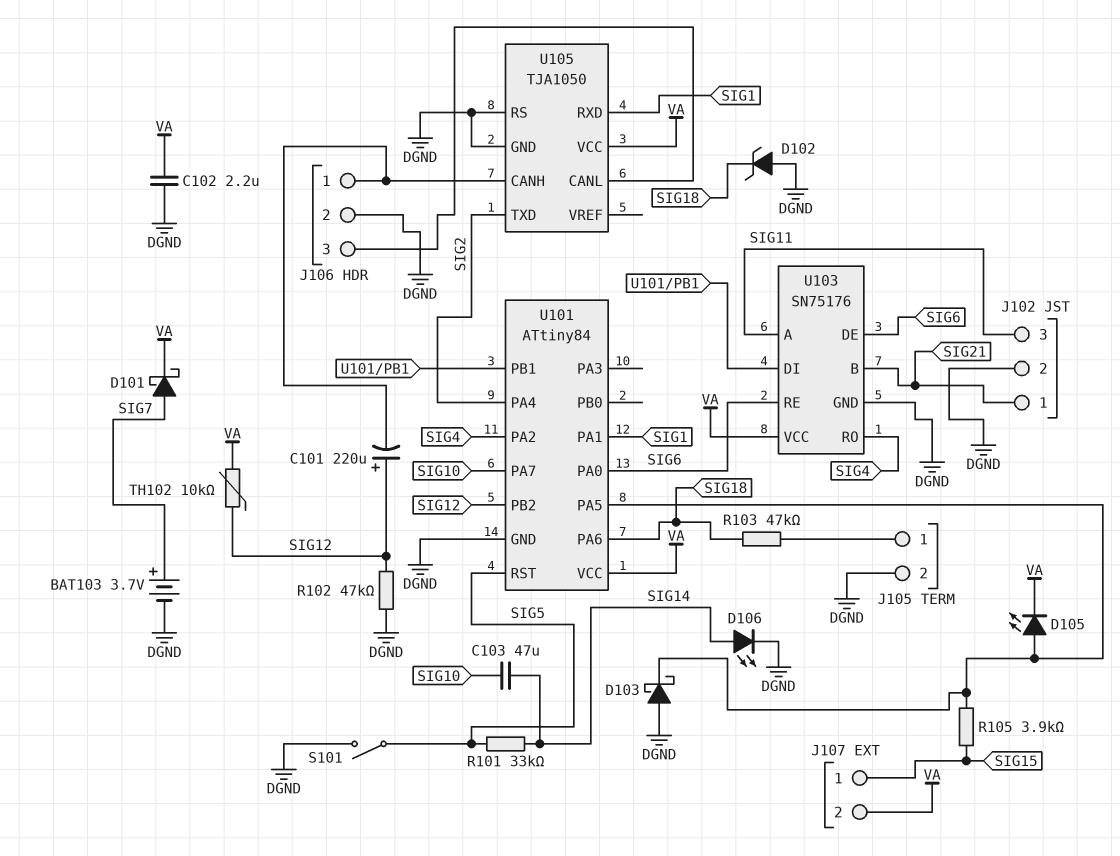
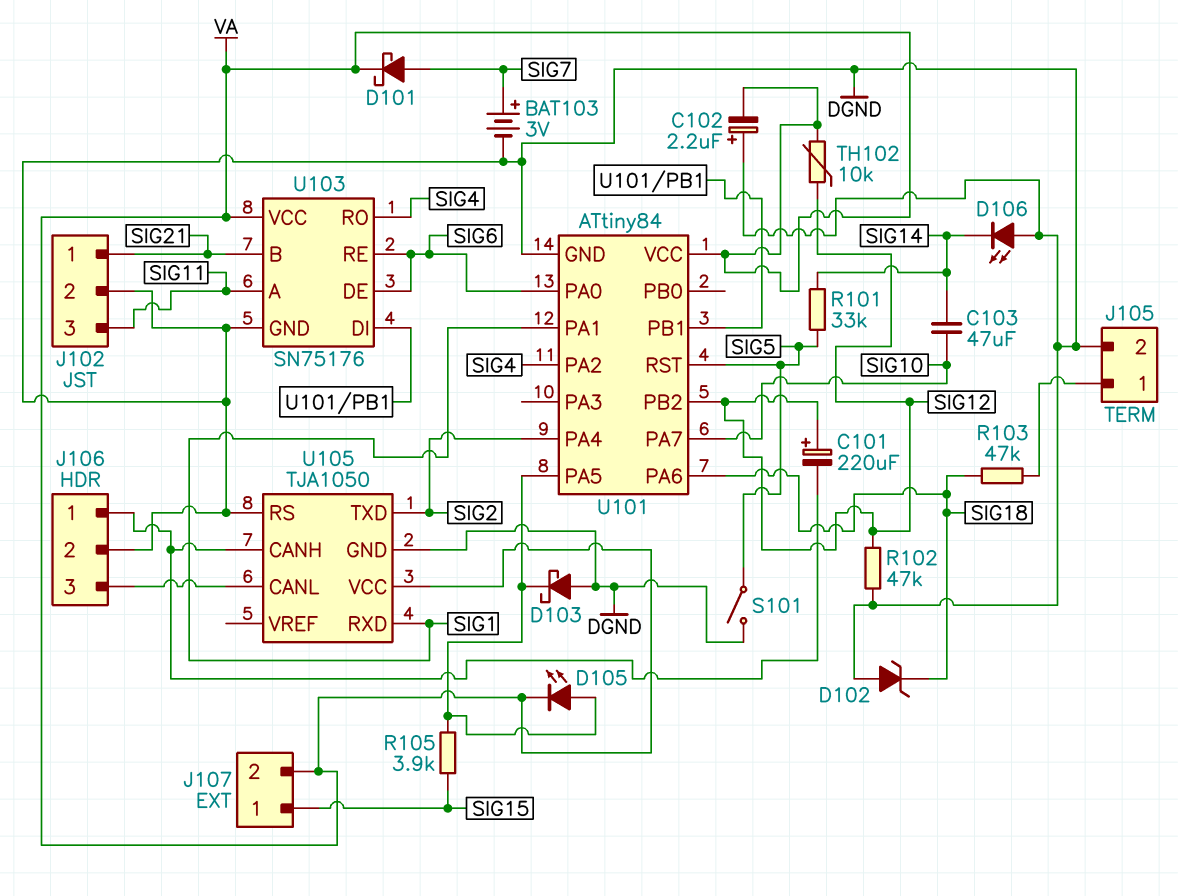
BAT103: 3.7V (plus SIG7, minus DGND) -> 3V (plus SIG7, minus DGND)
C102: 2.2uF (DGND, VA) -> 2.2uF (plus DGND, minus VA)
D106: LED (A SIG14, K DGND) -> LED (A DGND, K SIG14)

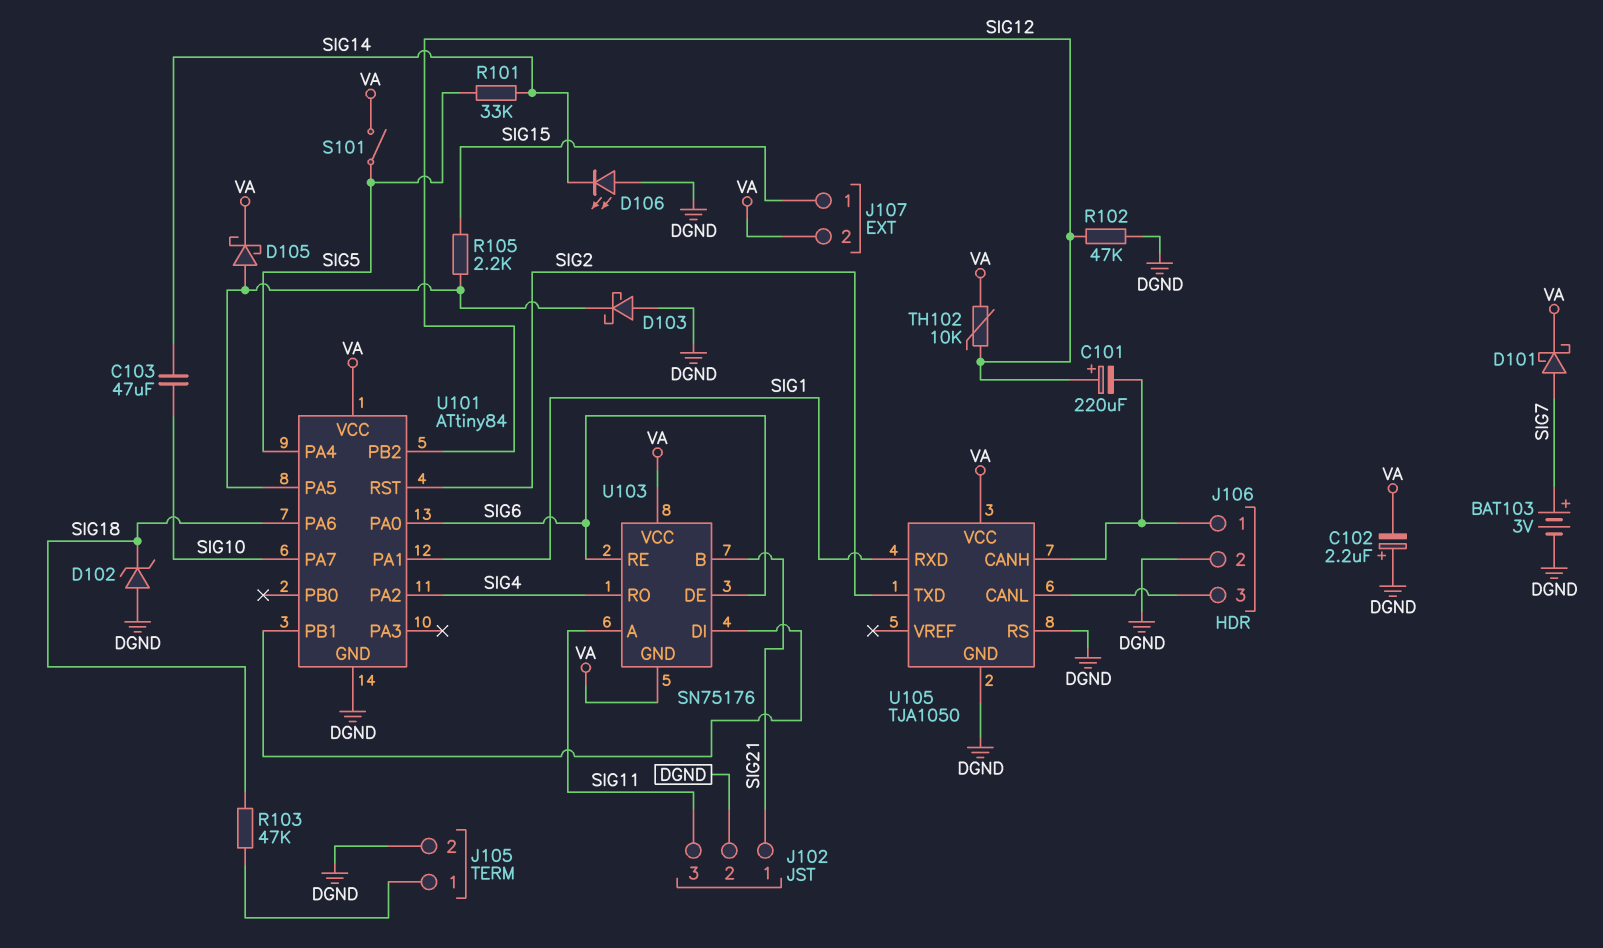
D105: LED (A U101/PA5, K VA) -> schottky (A U101/PA5, K VA)
R105: 3.9k (SIG15, U101/PA5) -> 2.2k (SIG15, U101/PA5)
S101: switch (DGND, SIG5) -> switch (SIG5, VA)
U101 pin PA4: SIG2 -> SIG5
U101 pin RST: SIG5 -> SIG2
U103 pin GND: DGND -> VA

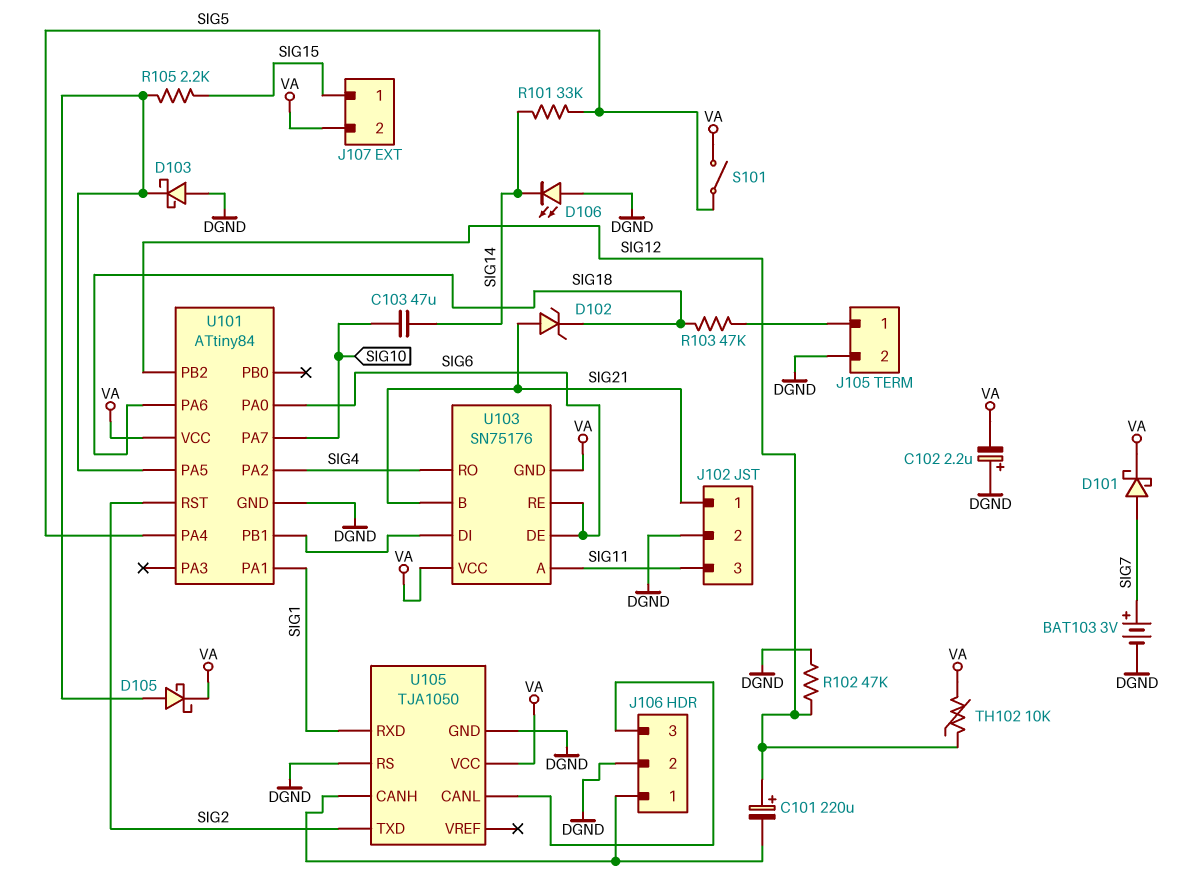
D102: zener (A DGND, K SIG18) -> zener (A SIG21, K SIG18)

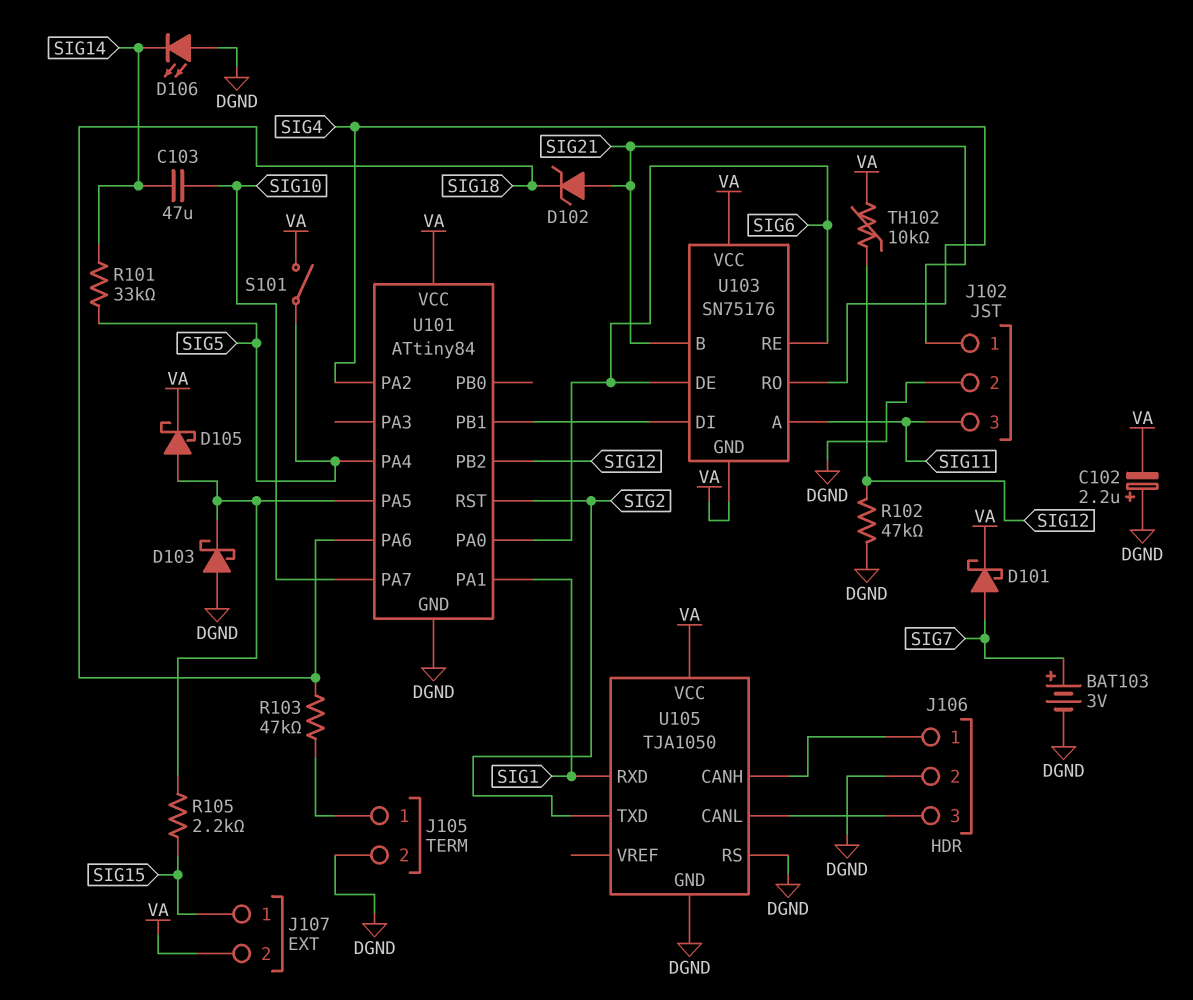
C101: 220uF (plus SIG12, minus J106/1) -> none

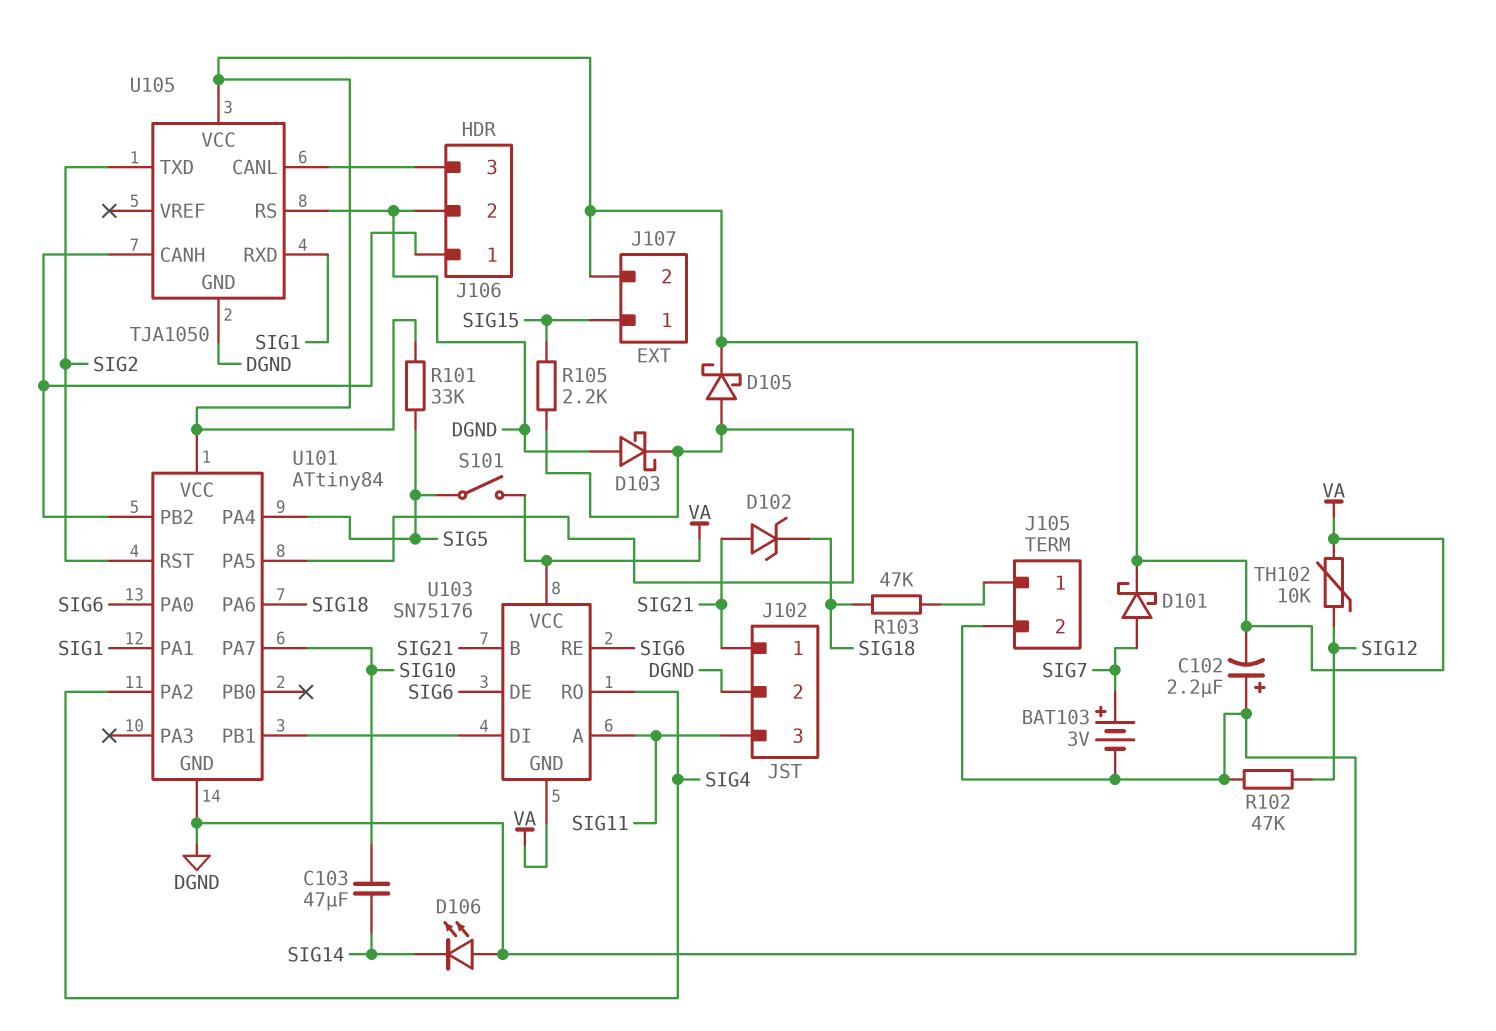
R101: 33k (SIG5, SIG14) -> 33k (SIG5, VA)
U101 pin PB2: SIG12 -> J106/1

